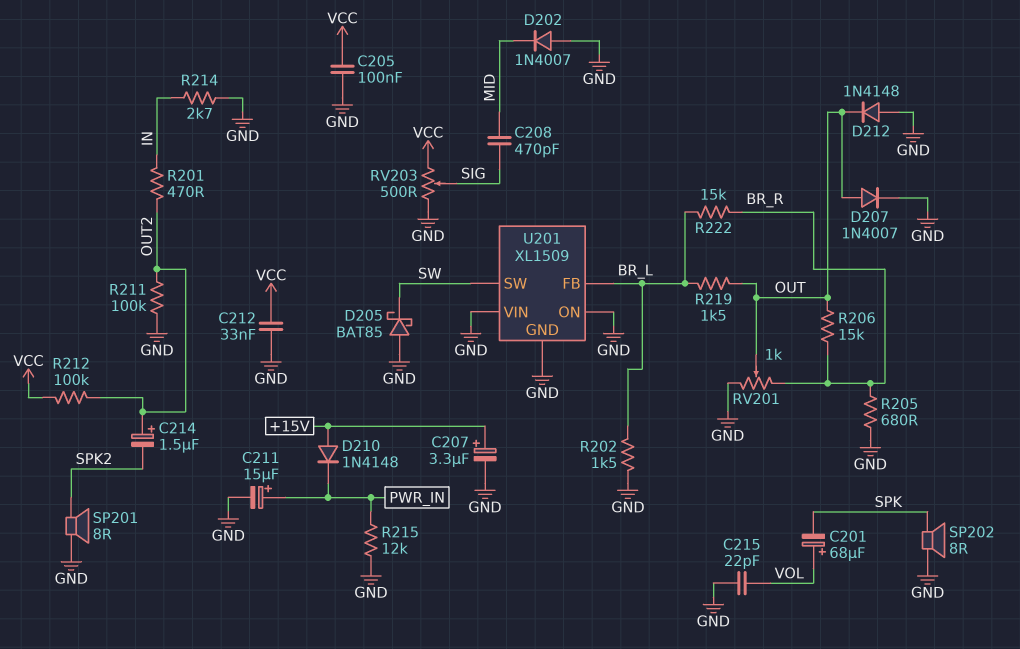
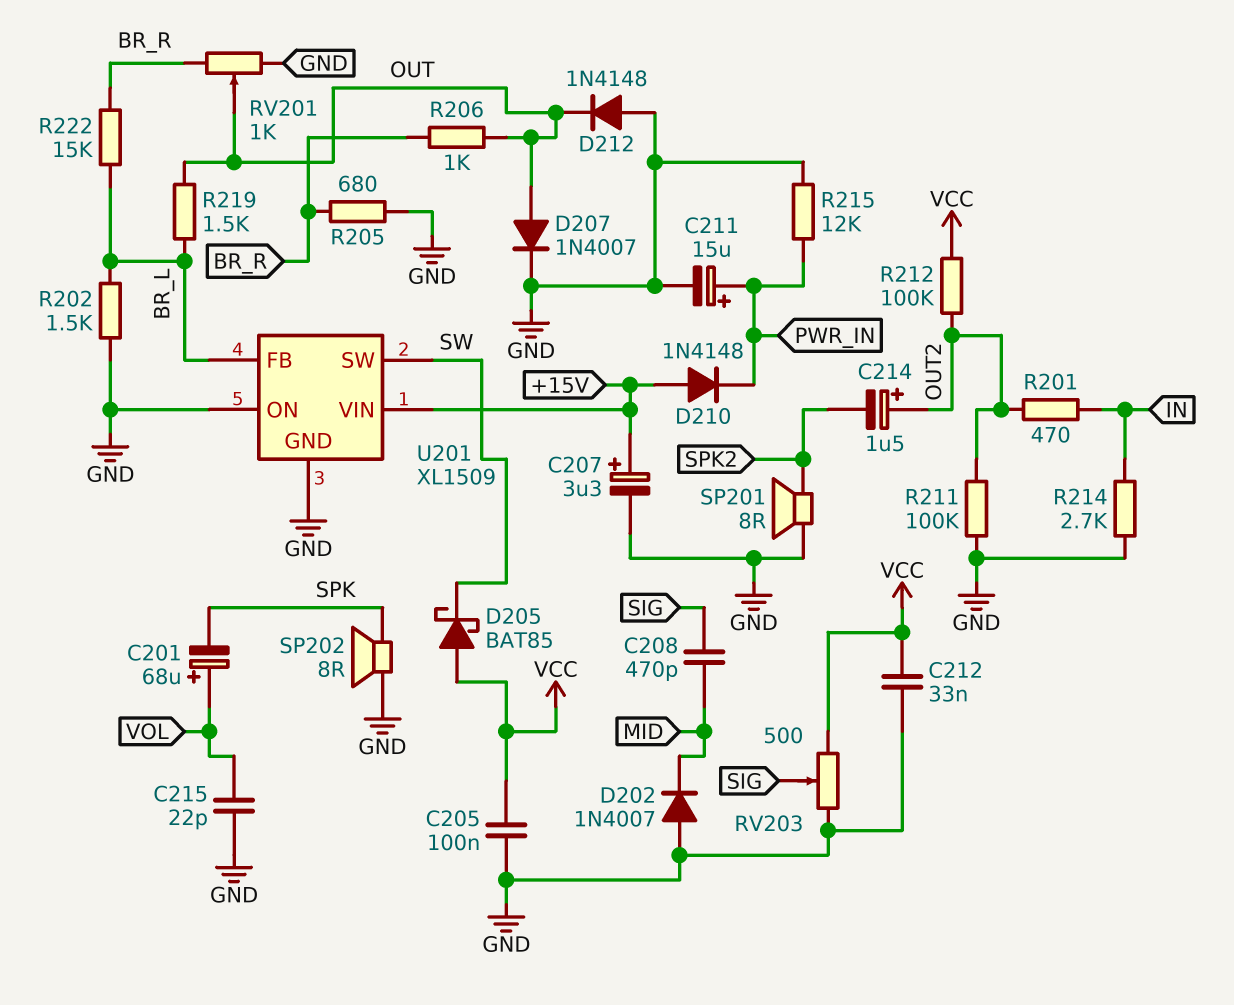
D205: schottky BAT85 (A GND, K SW) -> schottky BAT85 (A VCC, K SW)
R206: 15k (BR_R, OUT) -> 1k (BR_R, OUT)
U201 pin VIN: GND -> +15V

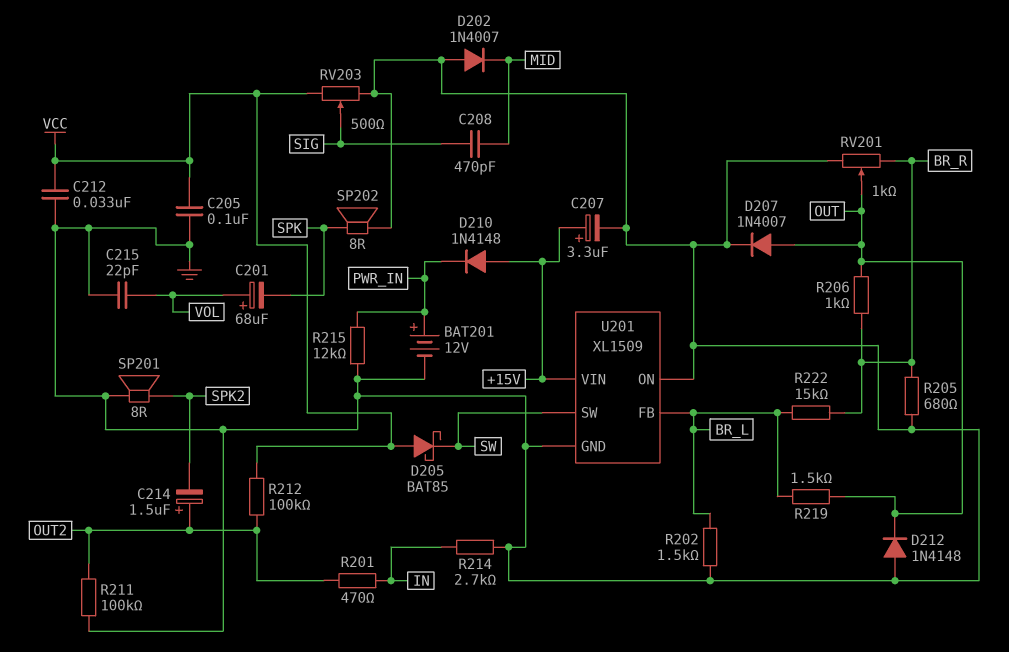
BAT201: none -> 12V (plus PWR_IN, minus GND)
C211: 15uF (plus PWR_IN, minus GND) -> none

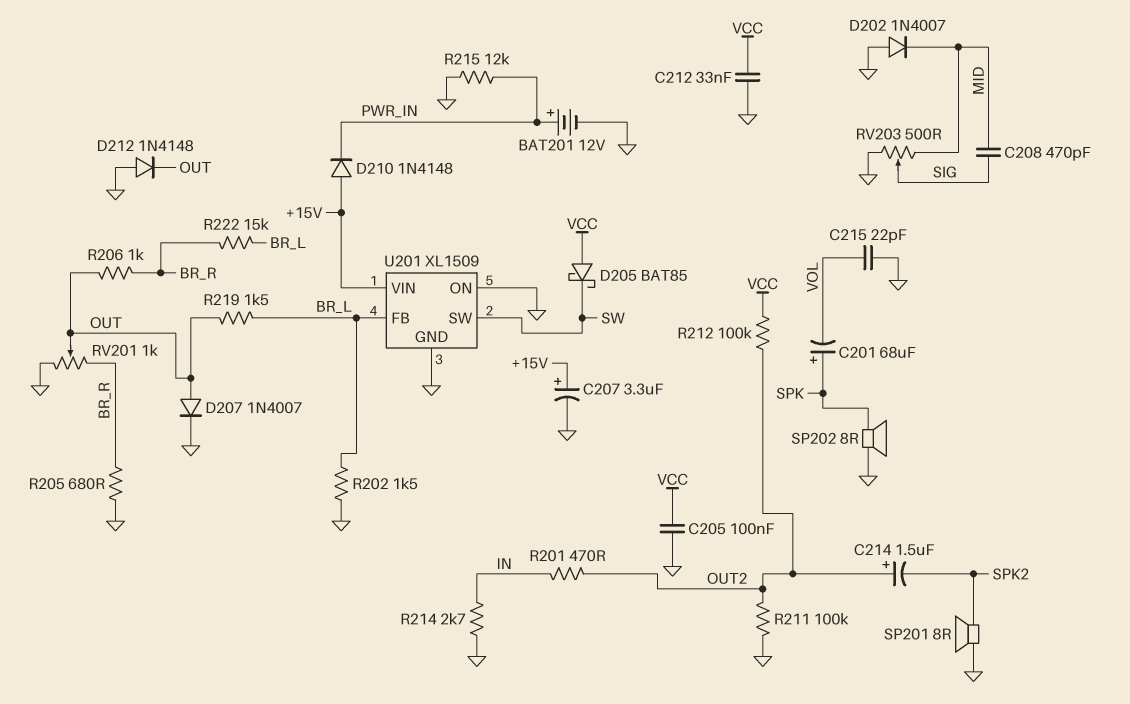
C201: 68uF (plus VOL, minus SPK) -> 68uF (plus SPK, minus VOL)
RV203: 500 (GND, VCC, wiper SIG) -> 500 (GND, MID, wiper SIG)

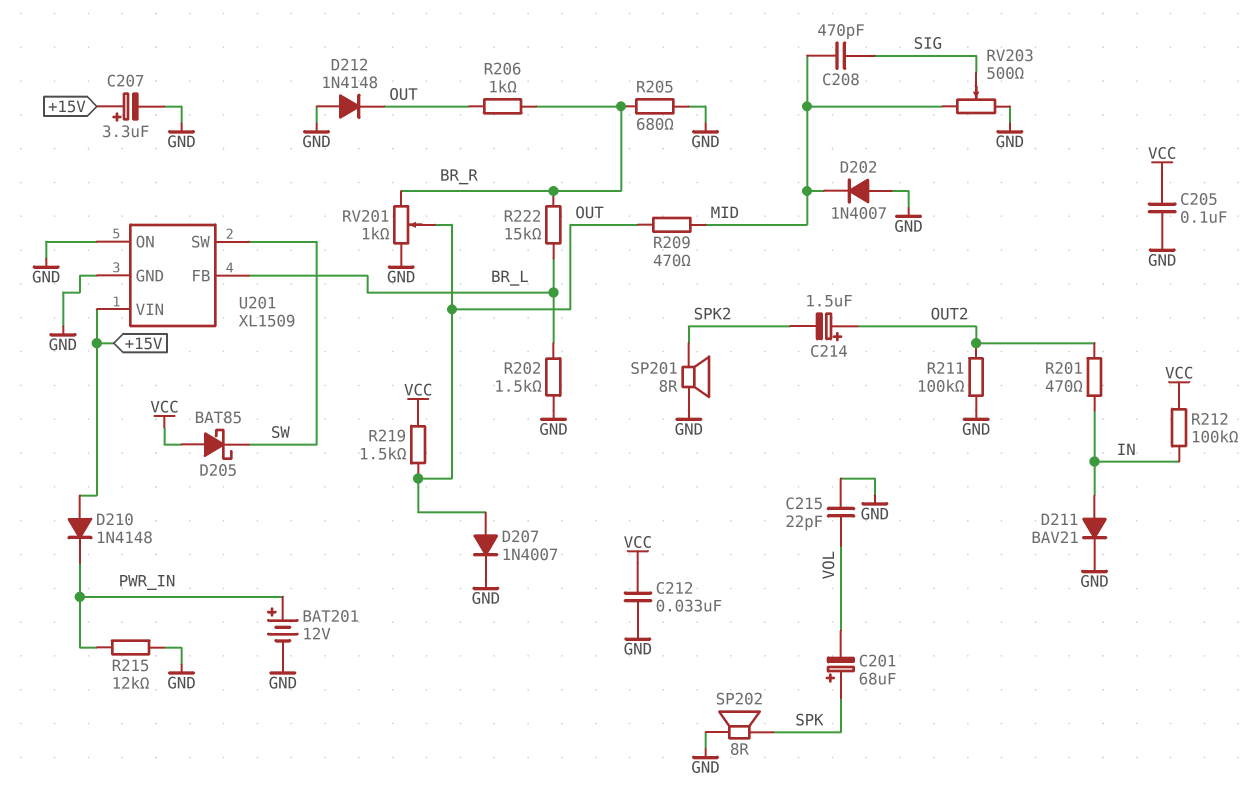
D211: none -> diode BAV21 (A IN, K GND)
R209: none -> 470 (MID, OUT)
R212: 100k (OUT2, VCC) -> 100k (IN, VCC)
R214: 2.7k (GND, IN) -> none
R219: 1.5k (BR_L, OUT) -> 1.5k (OUT, VCC)

